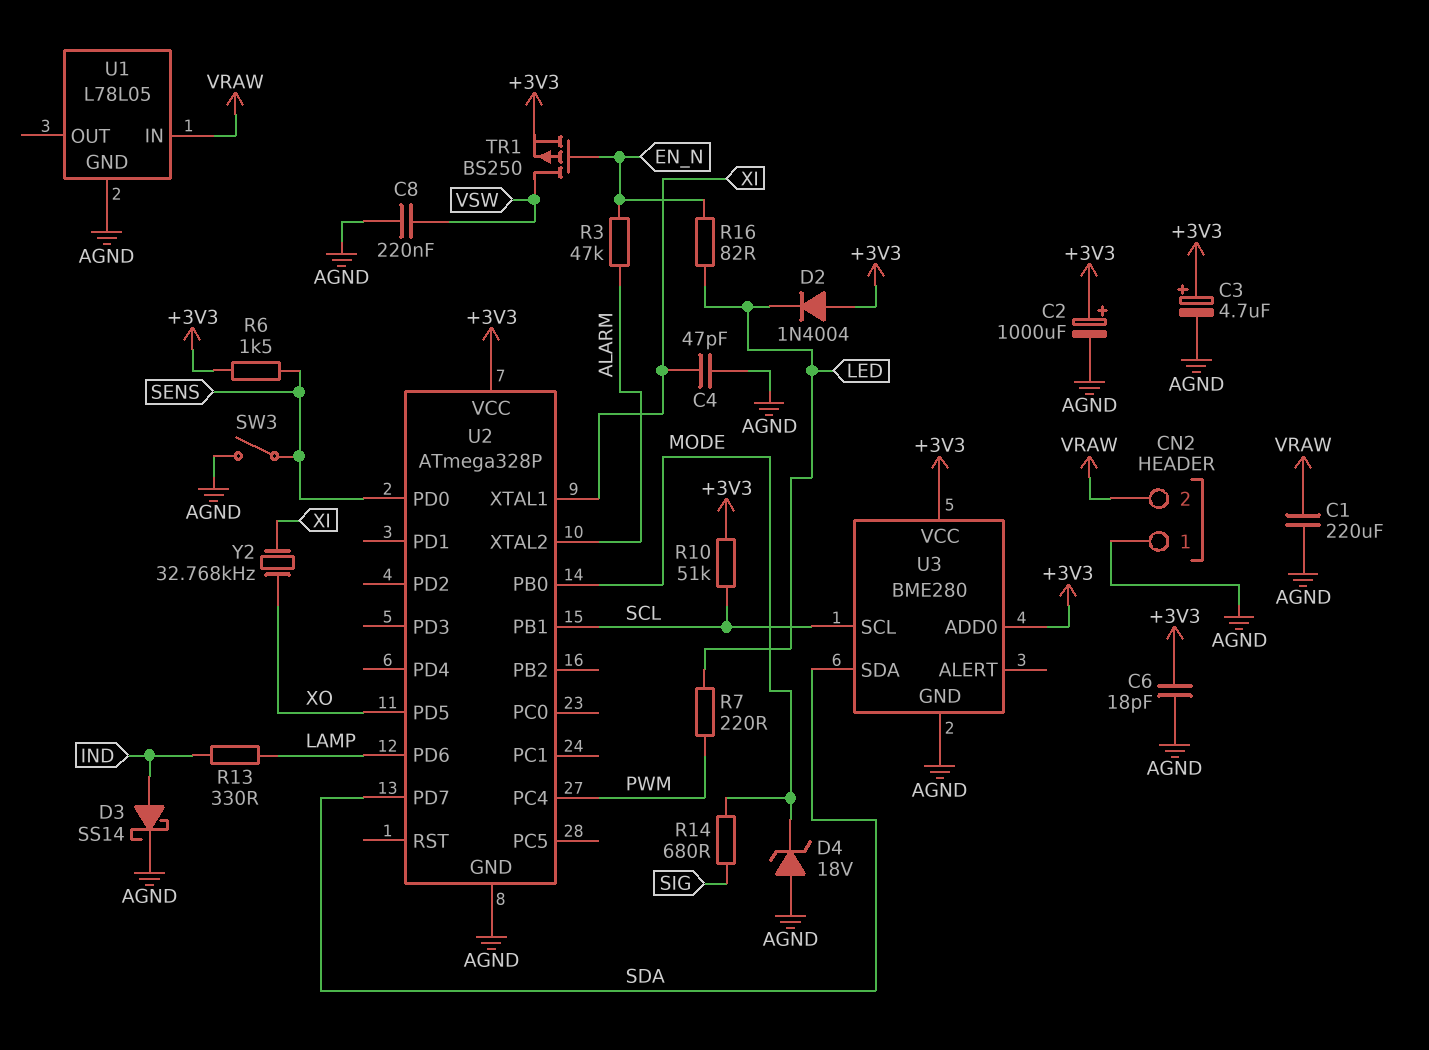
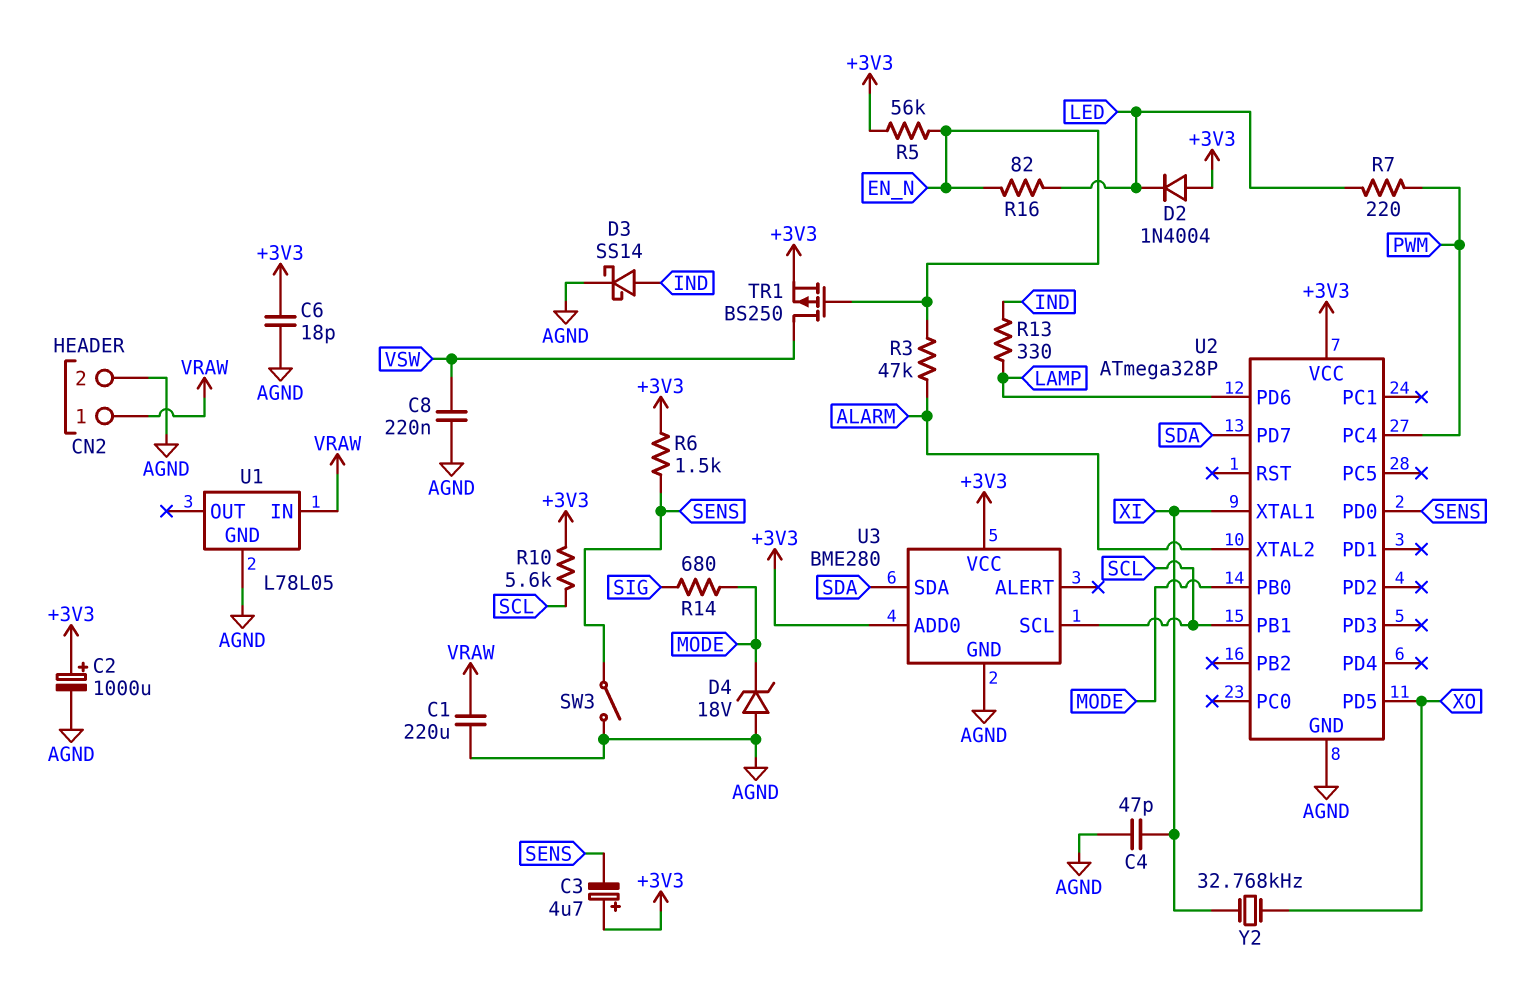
C3: 4.7uF (plus +3V3, minus AGND) -> 4.7uF (plus +3V3, minus SENS)
CN2 pin 1: AGND -> VRAW
CN2 pin 2: VRAW -> AGND
R5: none -> 56k (+3V3, EN_N)
R10: 51k (+3V3, SCL) -> 5.6k (+3V3, SCL)

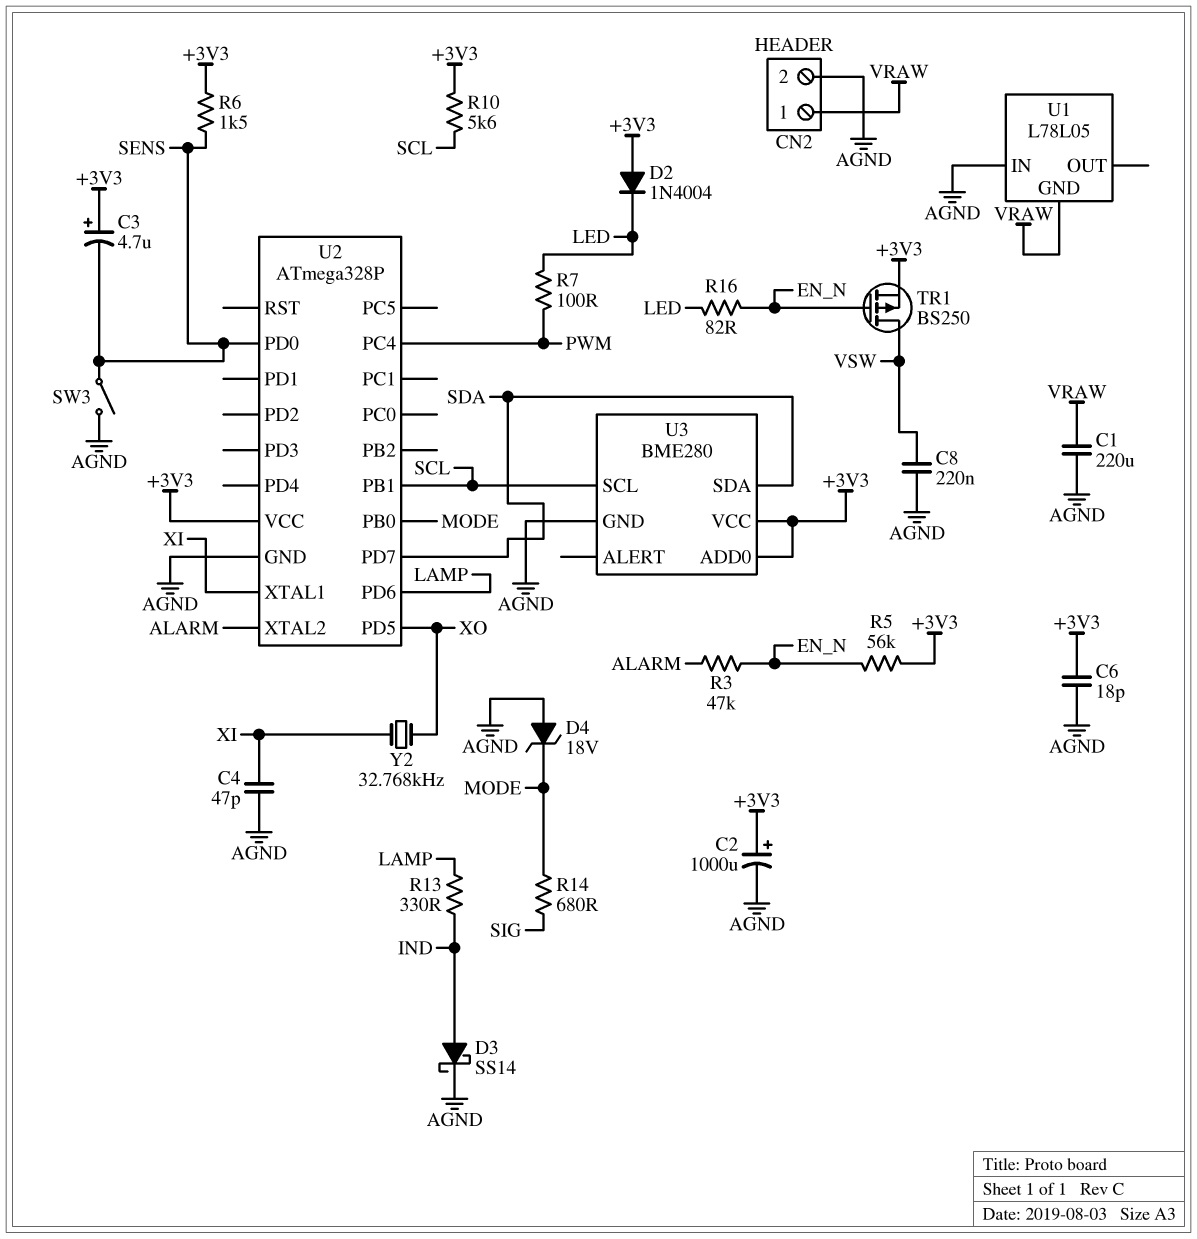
R7: 220 (LED, PWM) -> 100 (LED, PWM)
U1 pin GND: AGND -> VRAW
U1 pin IN: VRAW -> AGND

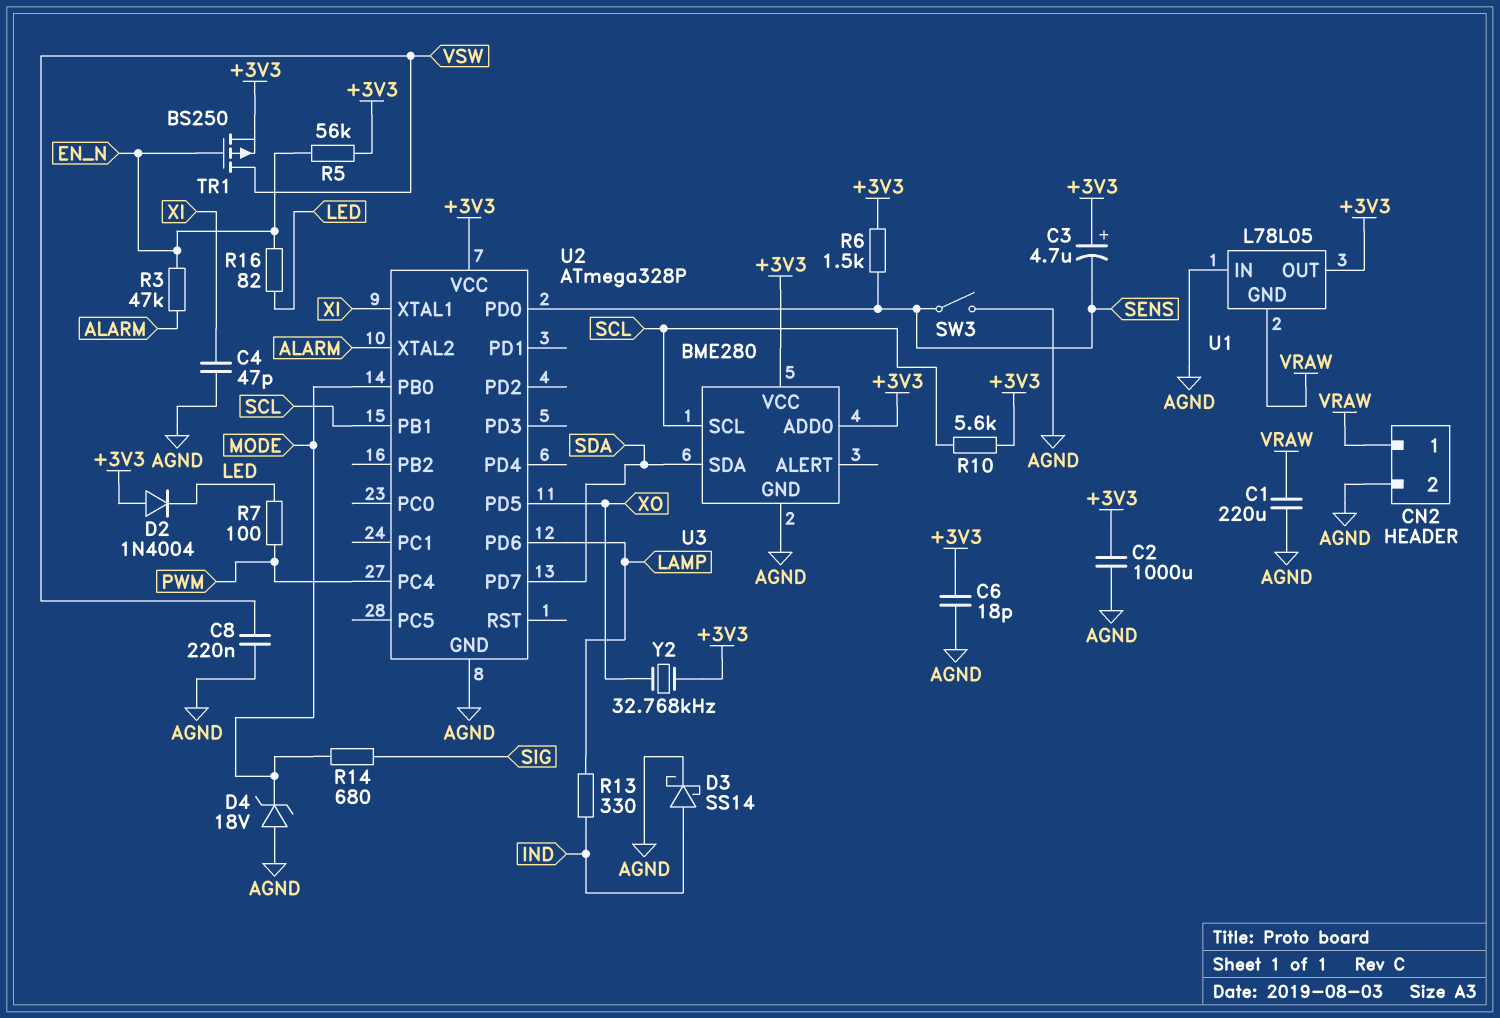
C2: 1000uF (plus +3V3, minus AGND) -> 1000uF (+3V3, AGND)
U1 pin OUT: none -> +3V3
Y2: 32.768kHz (XI, XO) -> 32.768kHz (+3V3, XO)

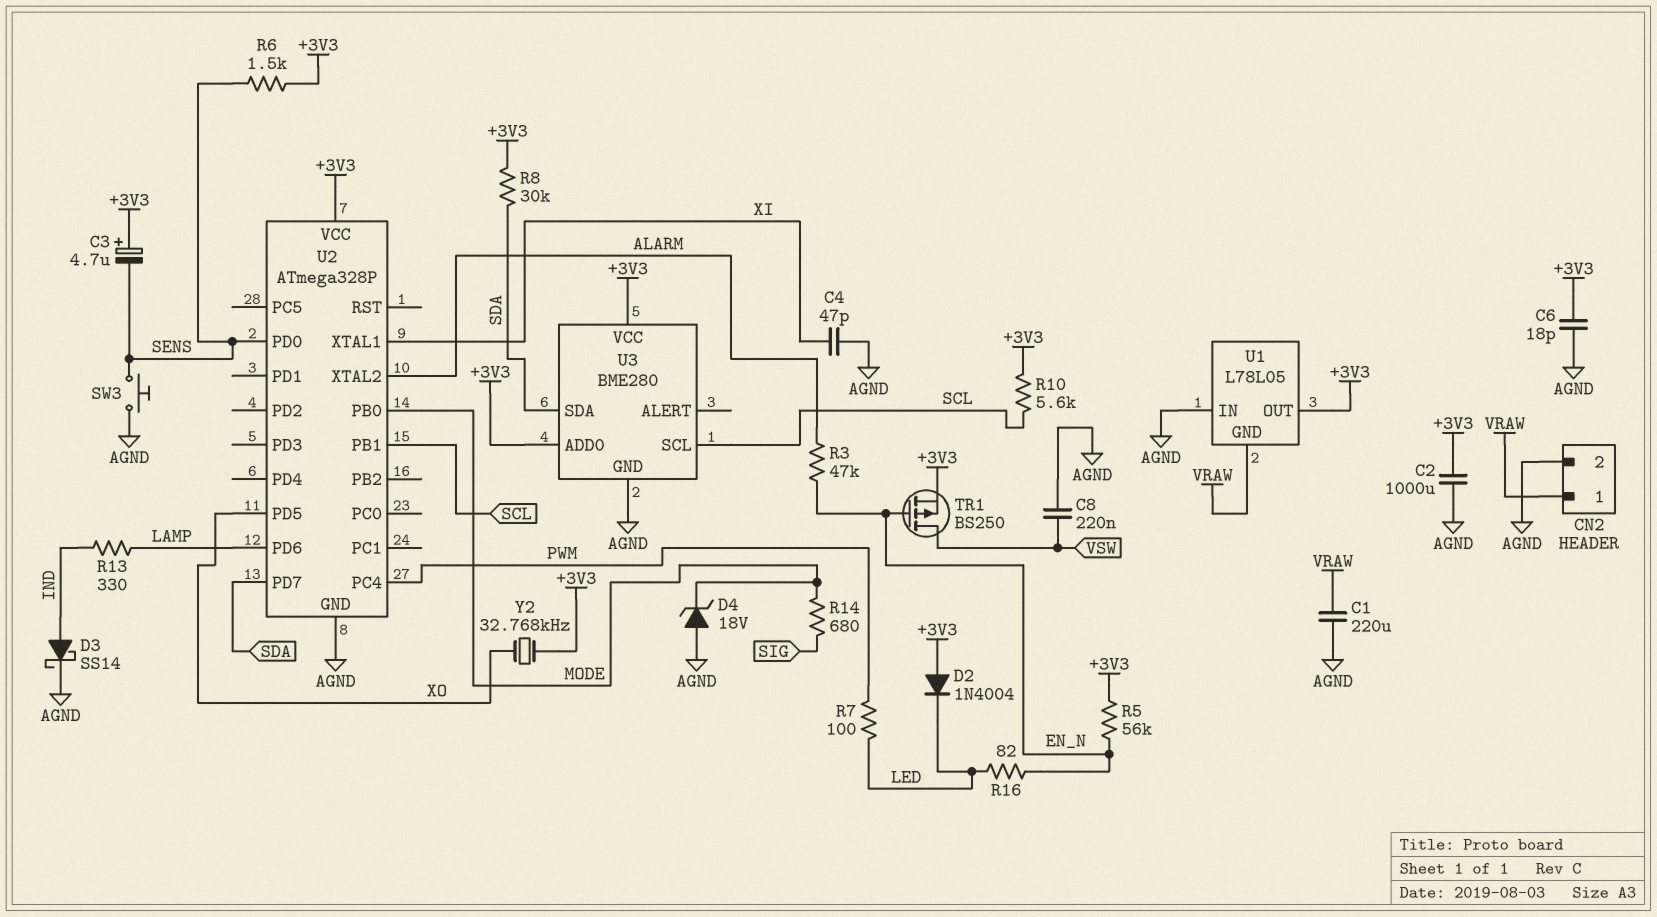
R8: none -> 30k (+3V3, SDA)
SW3: switch (AGND, SENS) -> button (AGND, SENS)

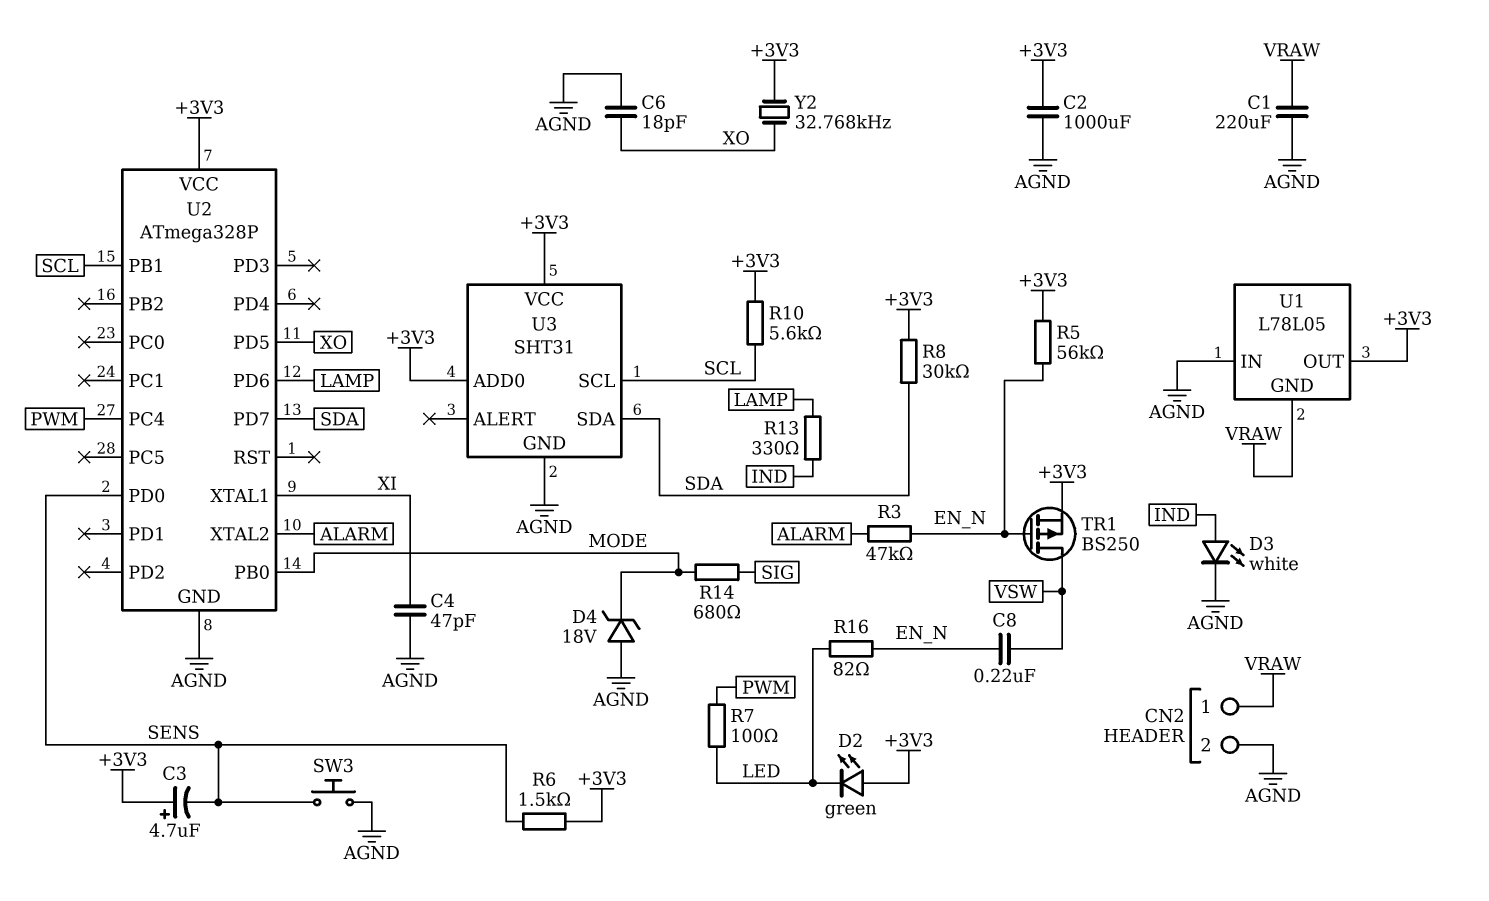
C6: 18pF (+3V3, AGND) -> 18pF (AGND, XO)
C8: 220nF (AGND, VSW) -> 220nF (EN_N, VSW)
D2: diode 1N4004 (A +3V3, K LED) -> LED green (A +3V3, K LED)
D3: schottky SS14 (A IND, K AGND) -> LED white (A IND, K AGND)
U3: BME280 -> SHT31

